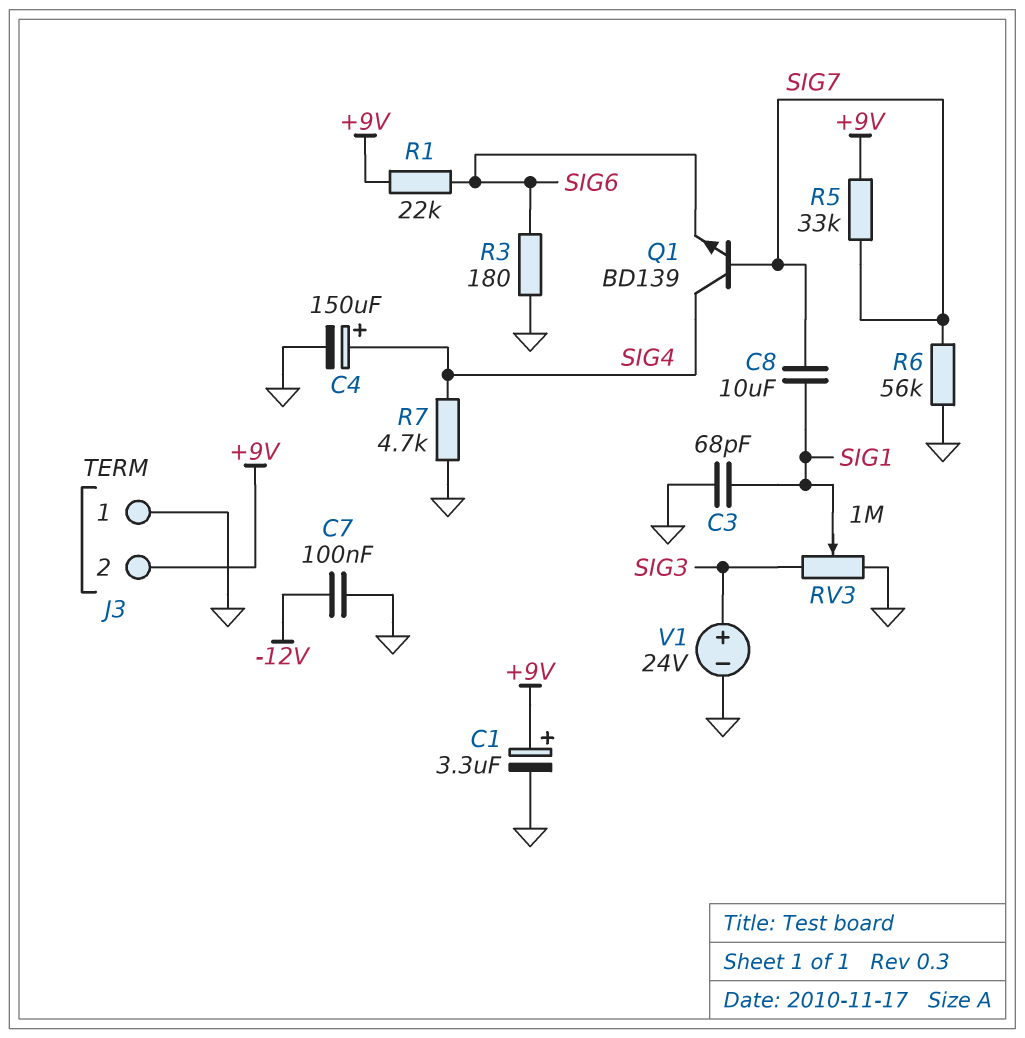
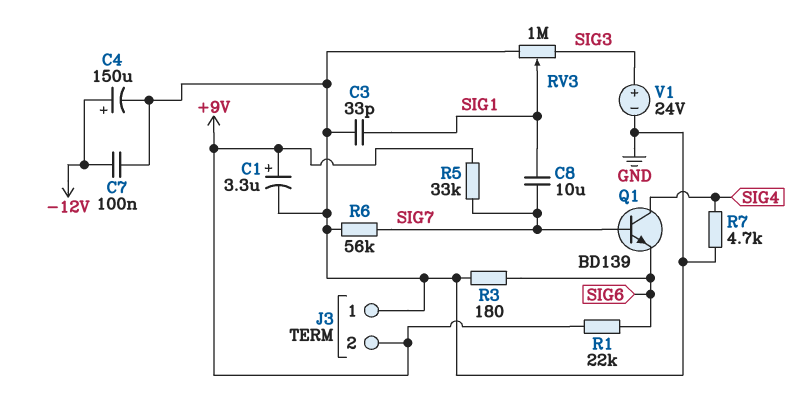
C3: 68pF (GND, SIG1) -> 33pF (GND, SIG1)
C4: 150uF (plus SIG4, minus GND) -> 150uF (plus -12V, minus GND)

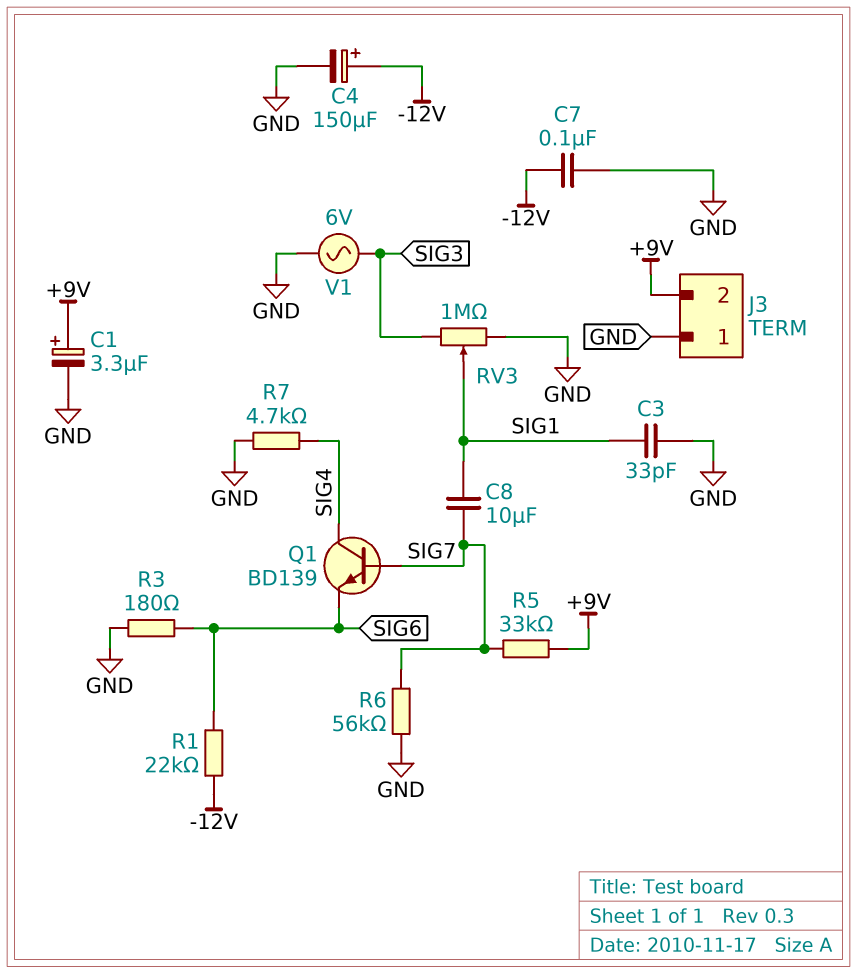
R1: 22k (+9V, SIG6) -> 22k (-12V, SIG6)
V1: 24V (plus SIG3, minus GND) -> AC 6V (GND, SIG3)

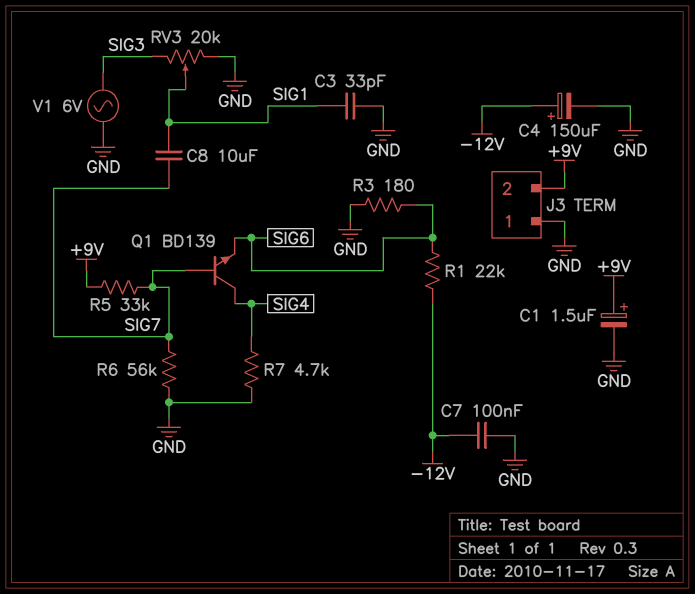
C1: 3.3uF (plus +9V, minus GND) -> 1.5uF (plus +9V, minus GND)
RV3: 1M (GND, SIG3, wiper SIG1) -> 20k (GND, SIG3, wiper SIG1)

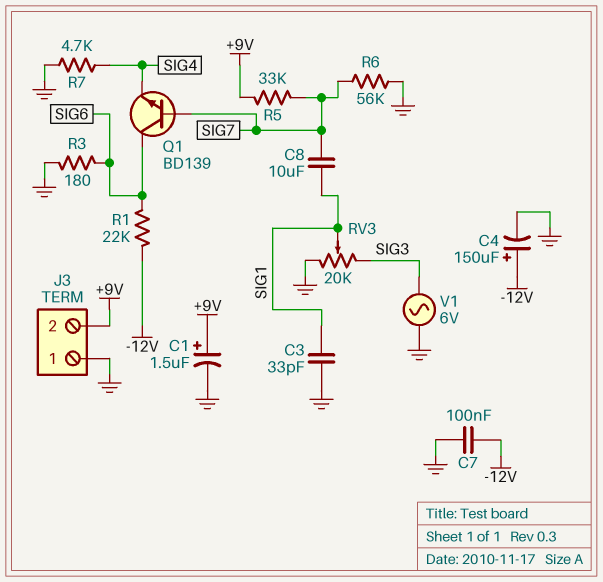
Q1: NPN BD139 (B SIG7, C SIG4, E SIG6) -> NPN BD139 (B SIG7, C SIG6, E SIG4)

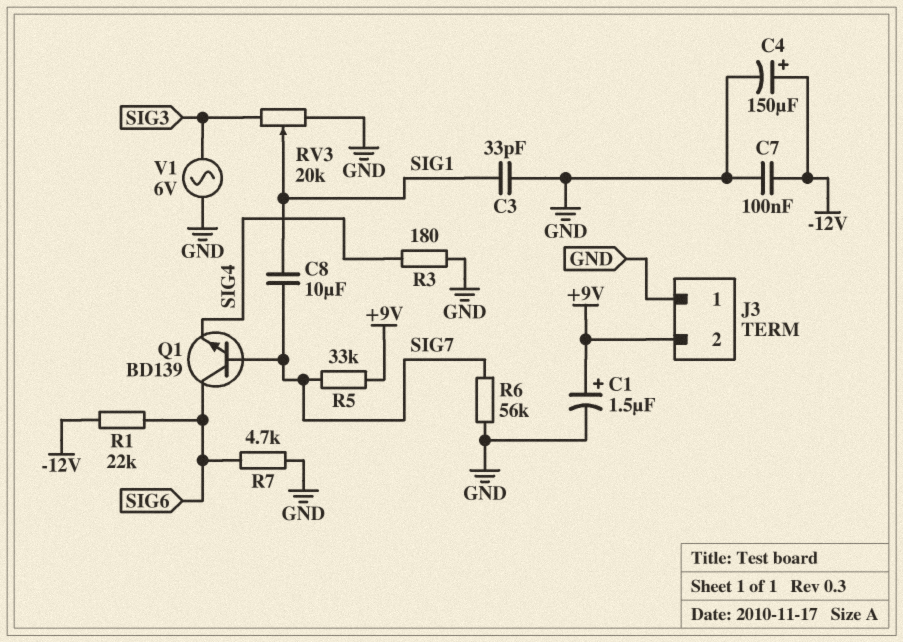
R3: 180 (GND, SIG6) -> 180 (GND, SIG4)
R7: 4.7k (GND, SIG4) -> 4.7k (GND, SIG6)

